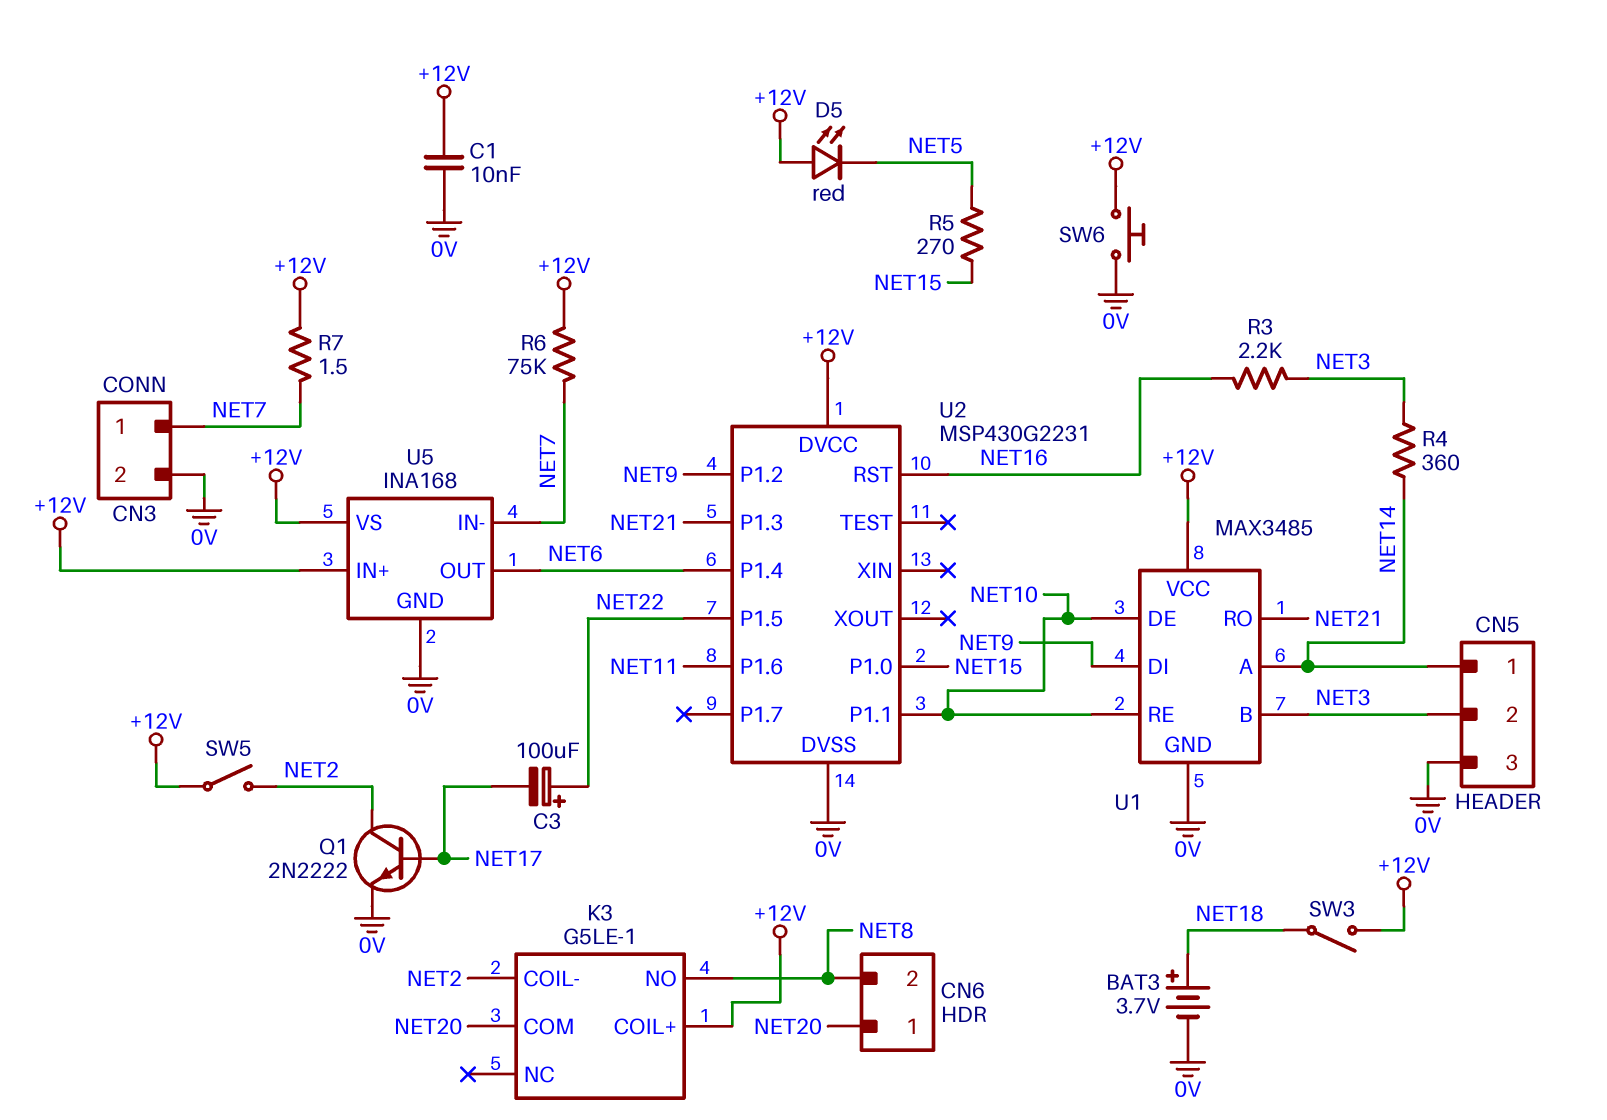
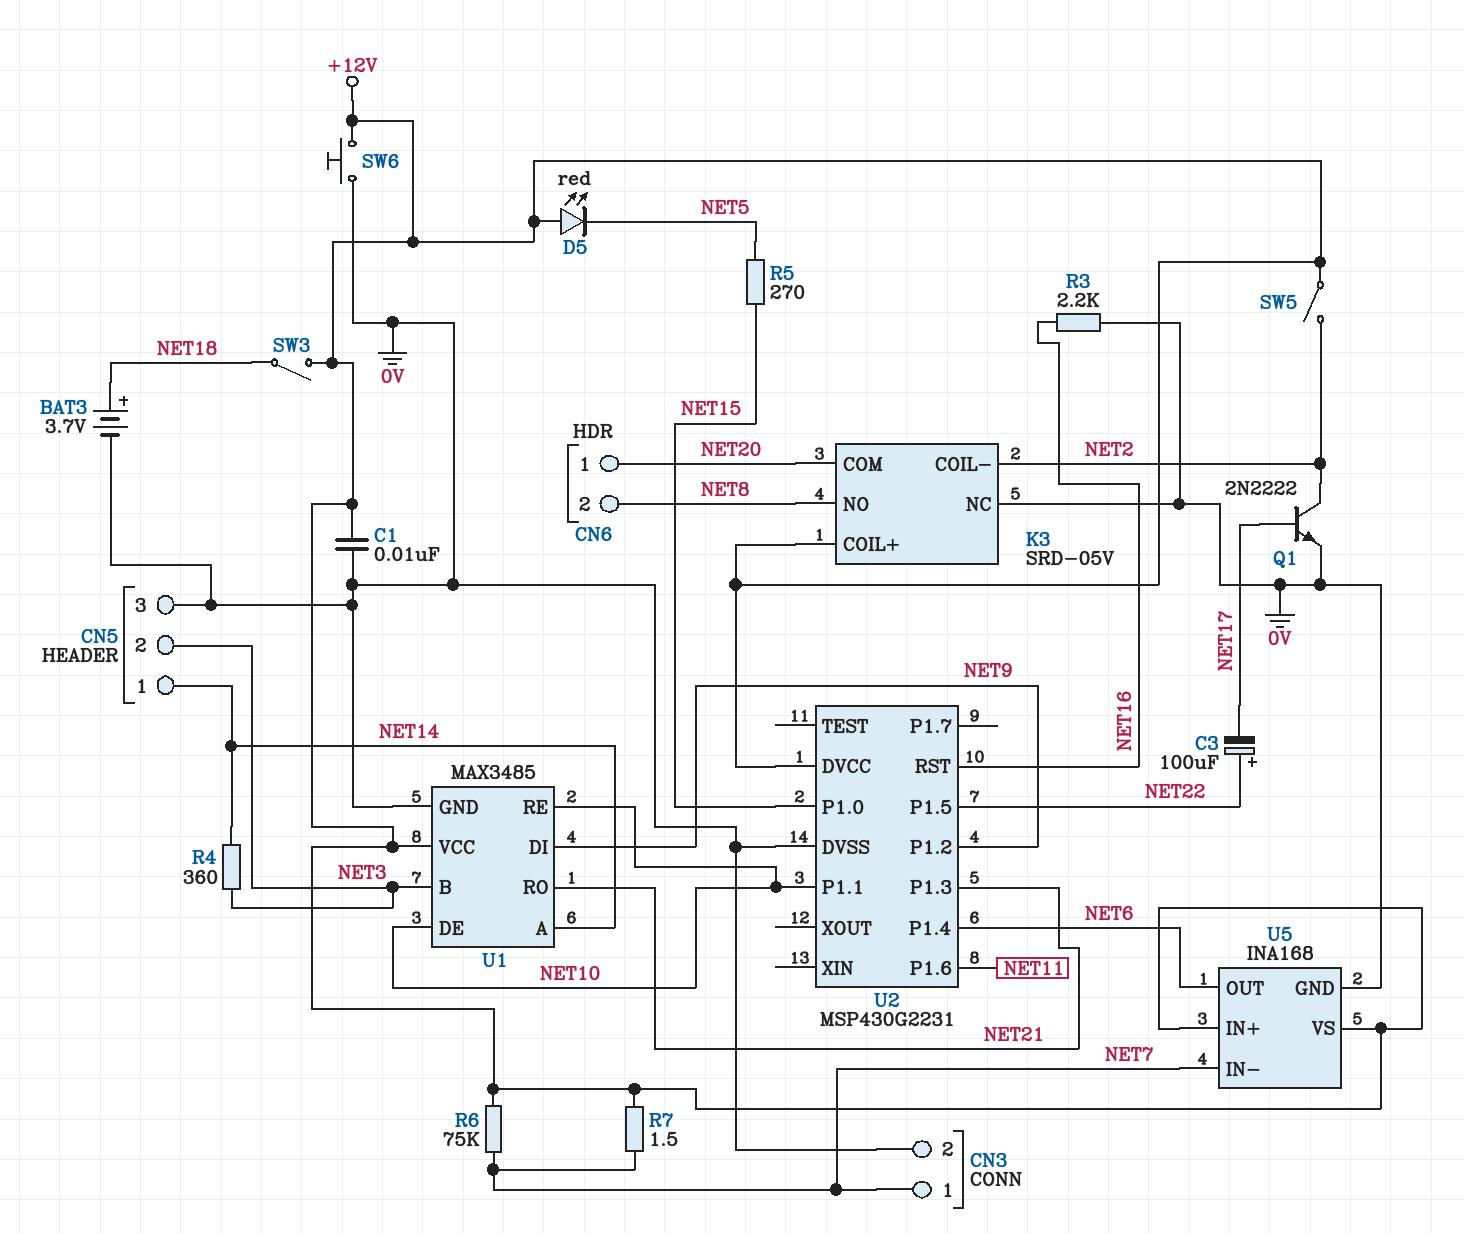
K3: G5LE-1 -> SRD-05V
K3 pin NC: none -> 0V
R3: 2.2k (NET3, NET16) -> 2.2k (0V, NET16)

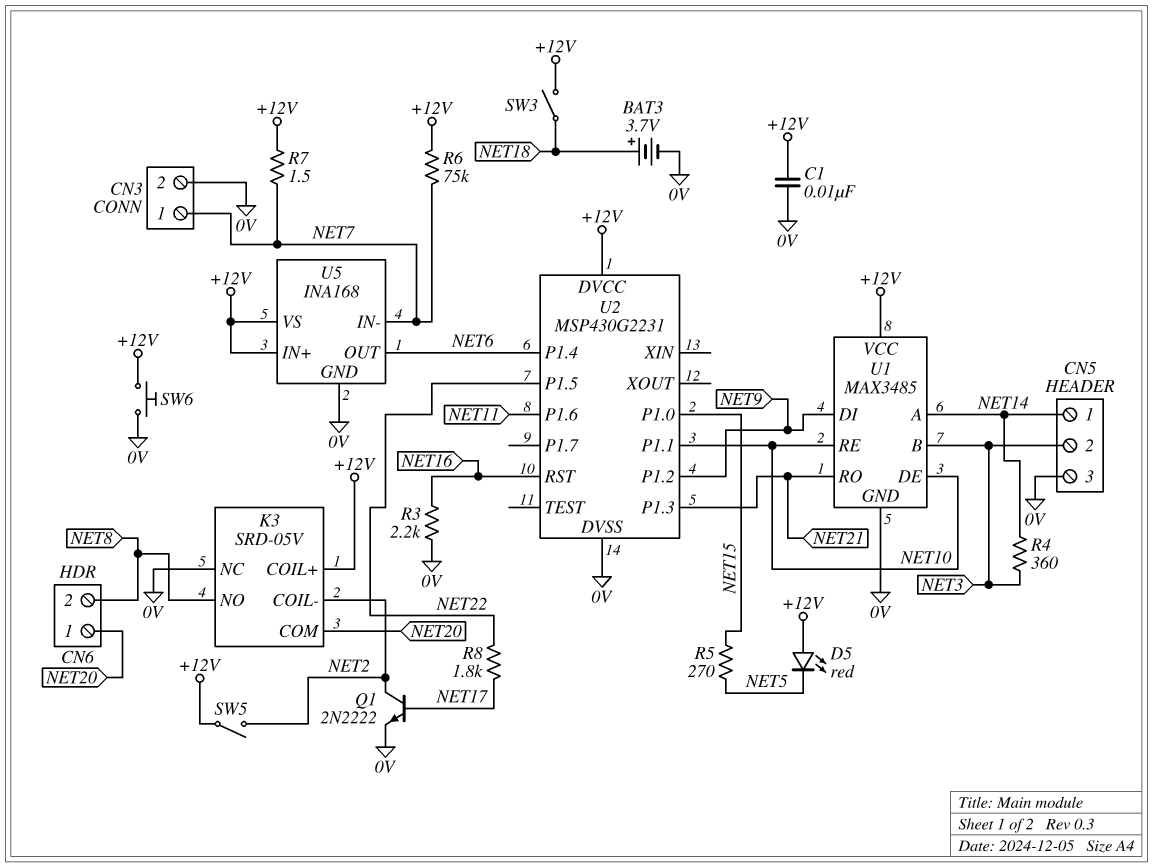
C3: 100uF (plus NET22, minus NET17) -> none
R8: none -> 1.8k (NET17, NET22)

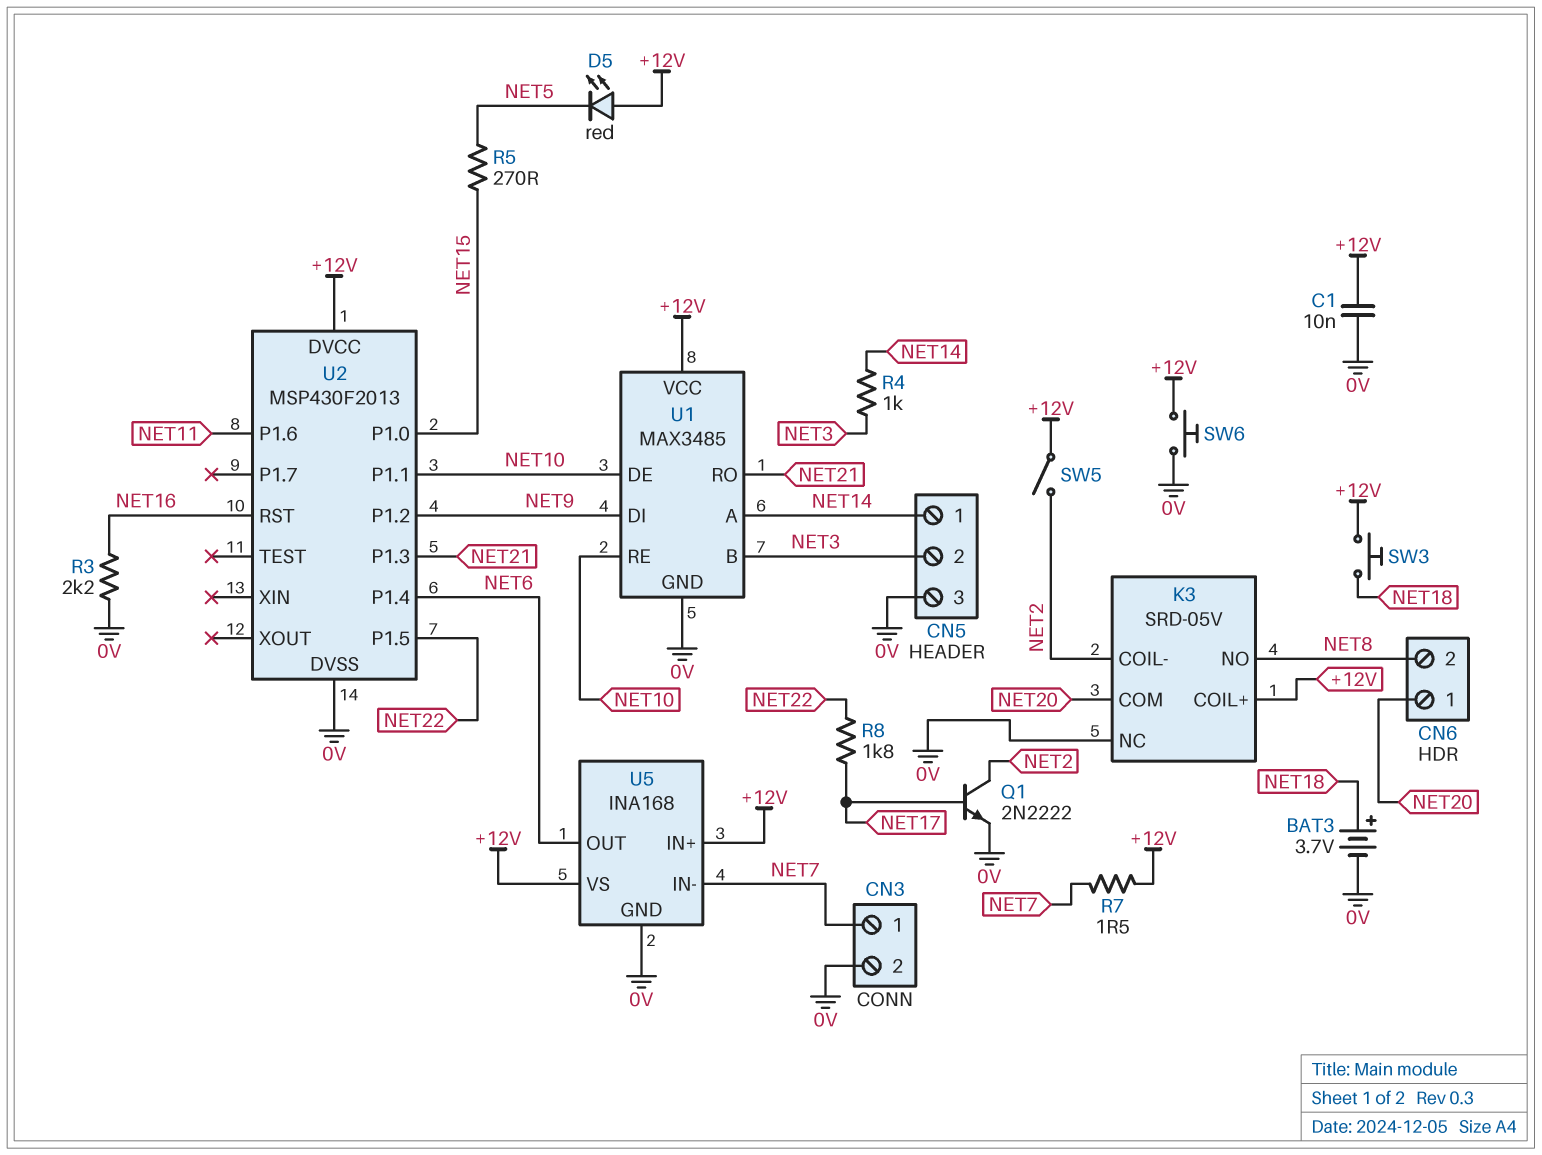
R4: 360 (NET3, NET14) -> 1k (NET3, NET14)
R6: 75k (+12V, NET7) -> none
SW3: switch (+12V, NET18) -> button (+12V, NET18)
U2: MSP430G2231 -> MSP430F2013

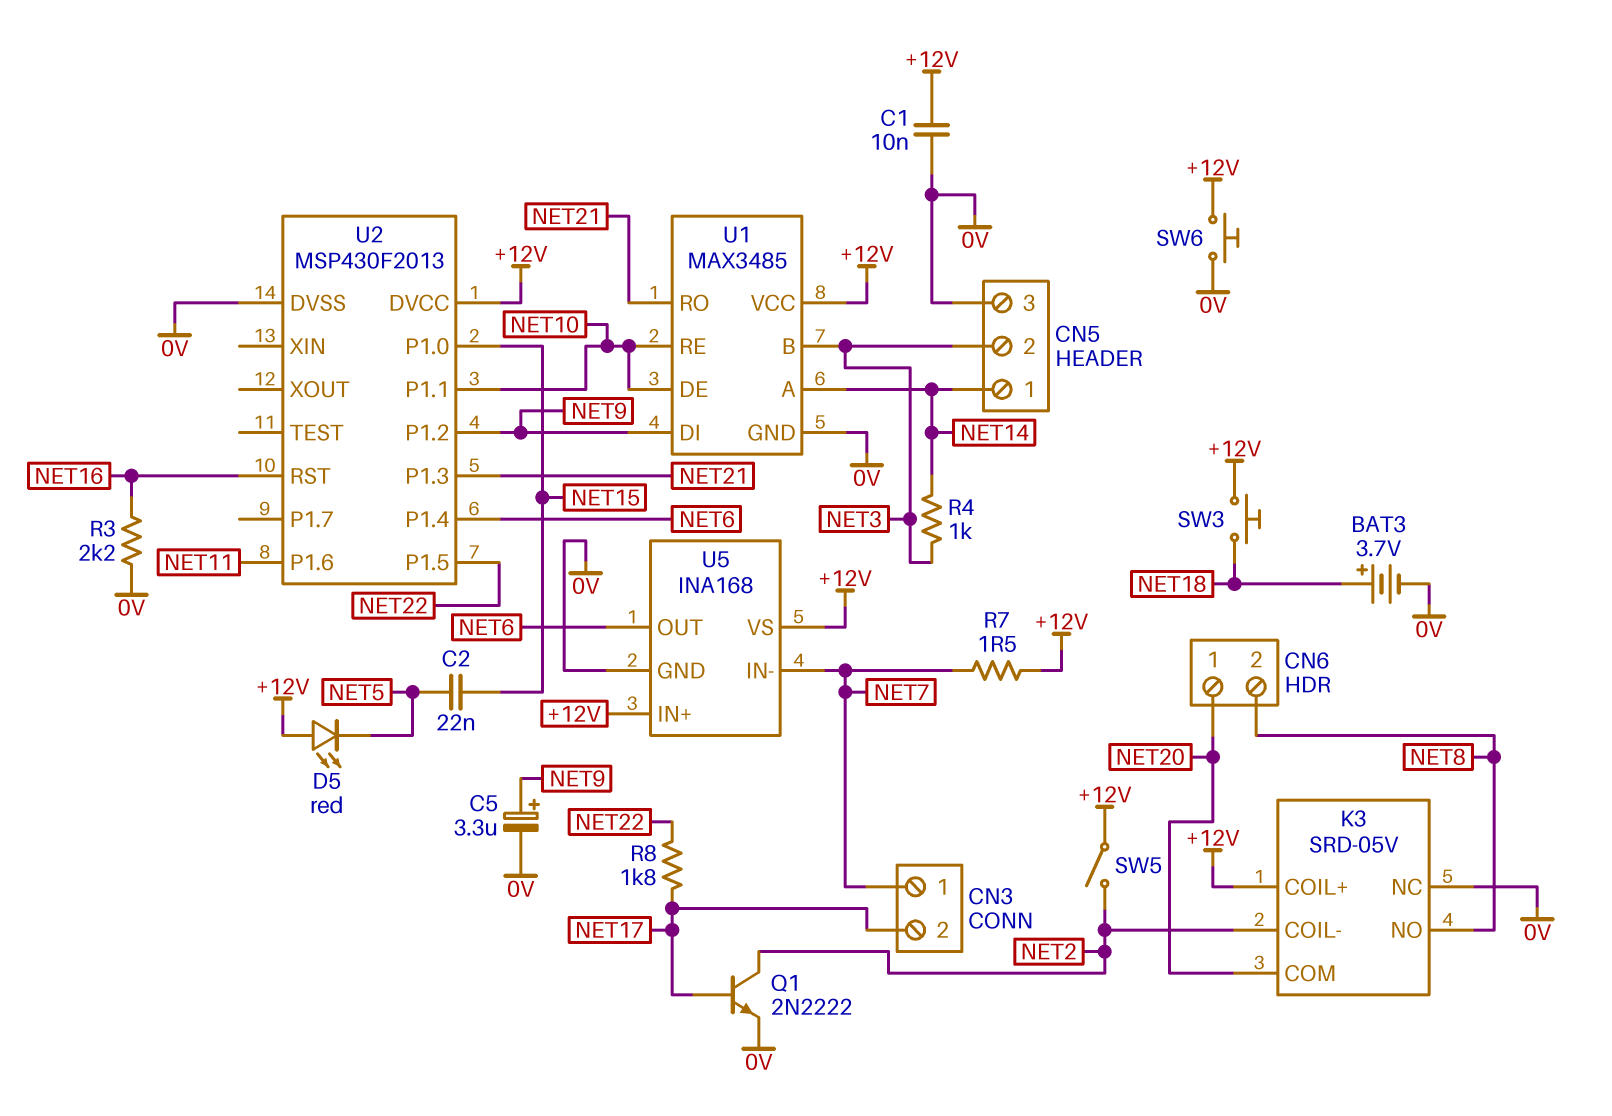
C2: none -> 22nF (NET5, NET15)
C5: none -> 3.3uF (plus NET9, minus 0V)
CN3 pin 2: 0V -> NET17
R5: 270 (NET5, NET15) -> none

